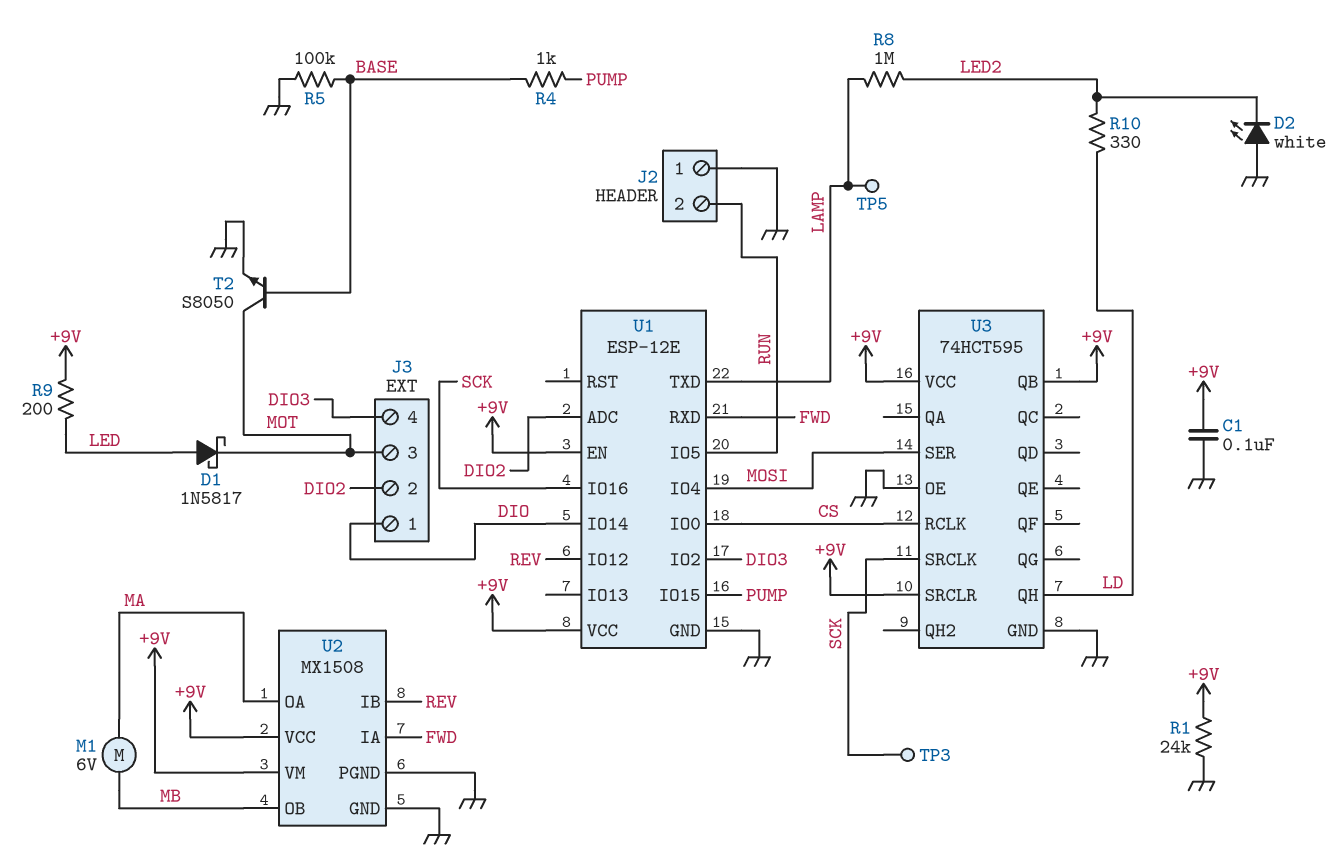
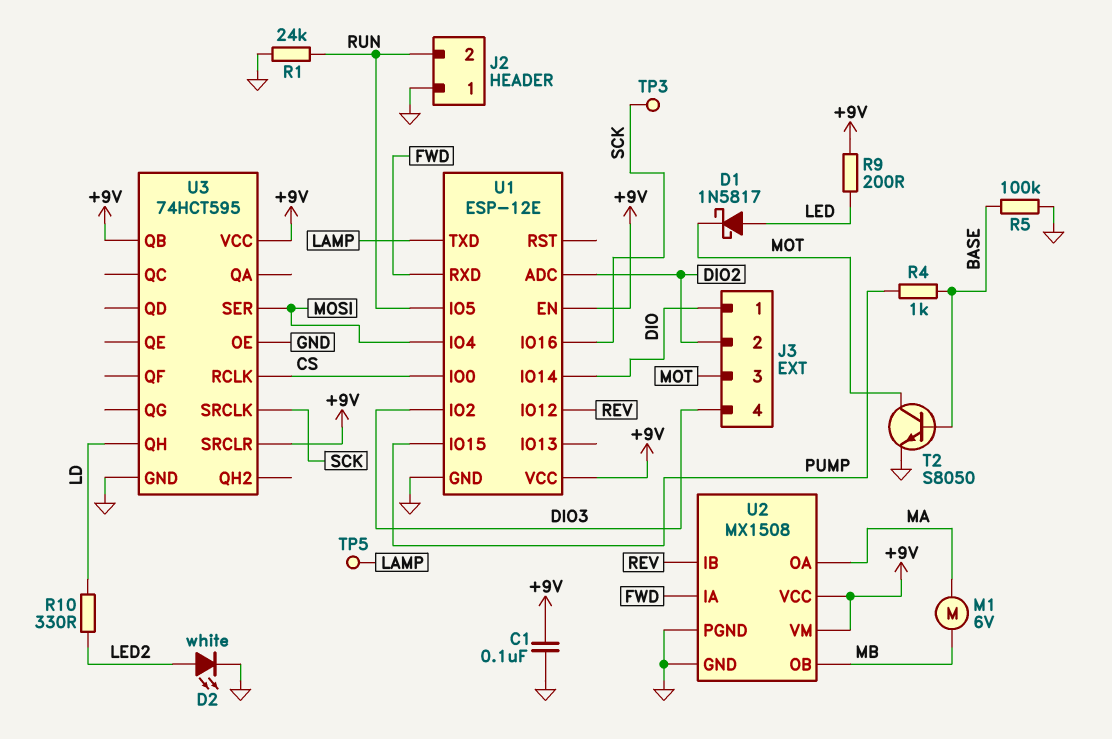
D2: LED white (A GND, K LED2) -> LED white (A LED2, K GND)
R1: 24k (+9V, GND) -> 24k (GND, RUN)
R8: 1M (LAMP, LED2) -> none

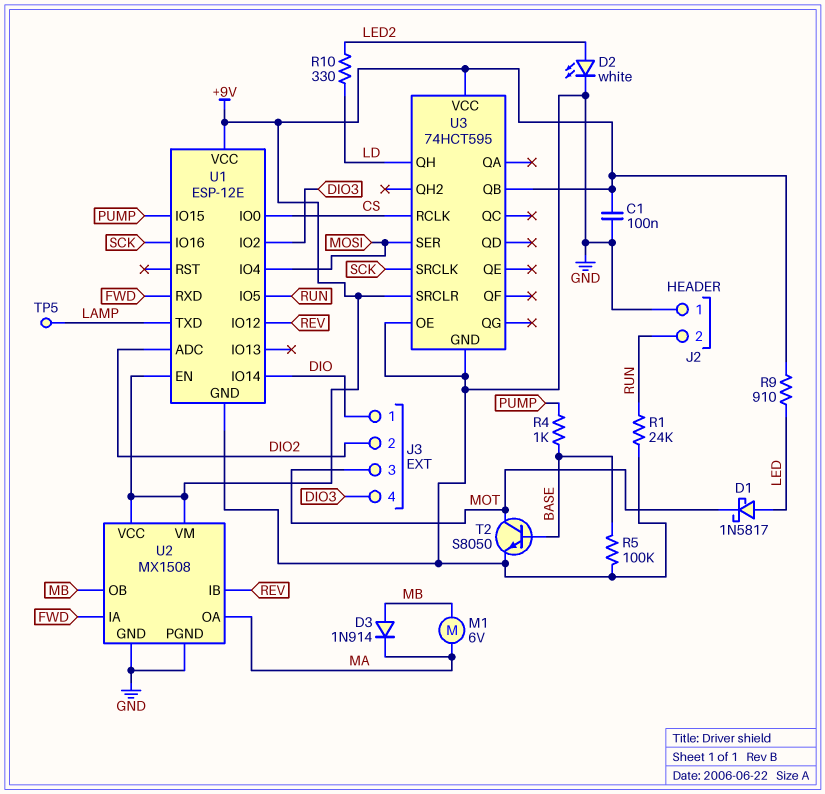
D3: none -> diode 1N914 (A MB, K MA)
R9: 200 (+9V, LED) -> 910 (+9V, LED)
TP3: test point (SCK) -> none

